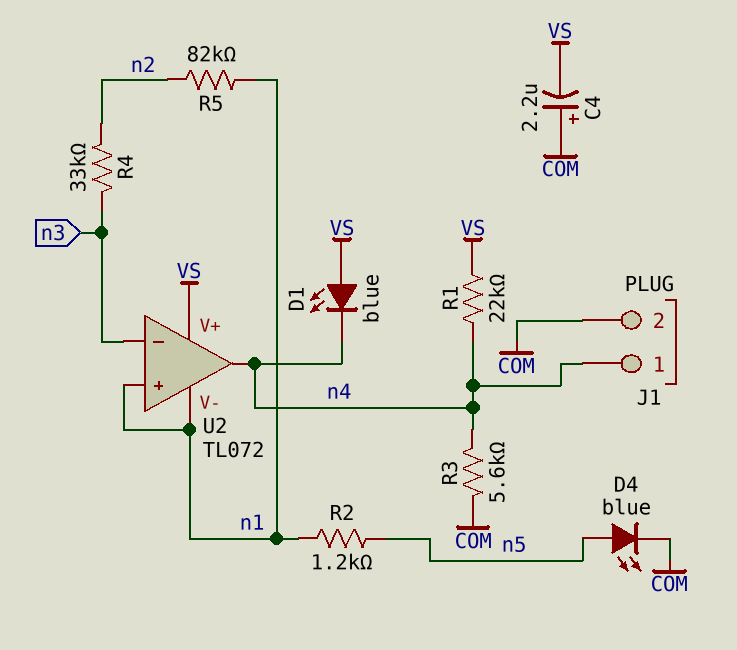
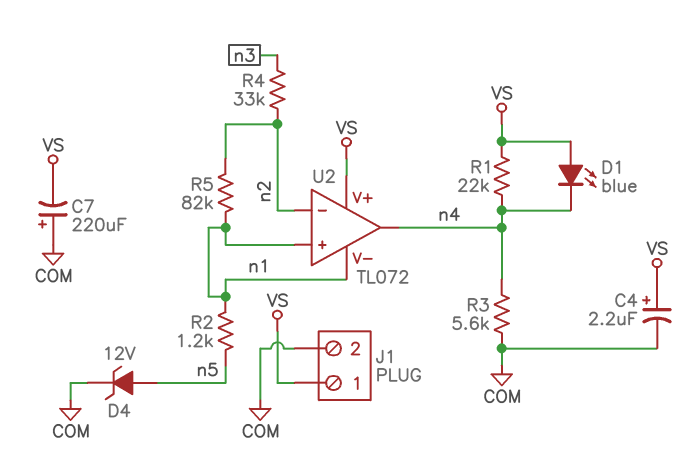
C4: 2.2uF (plus COM, minus VS) -> 2.2uF (plus VS, minus COM)
C7: none -> 220uF (plus COM, minus VS)
D4: LED blue (A n5, K COM) -> zener 12V (A n5, K COM)
J1 pin 1: n4 -> VS
U2 pin in-: n3 -> n2

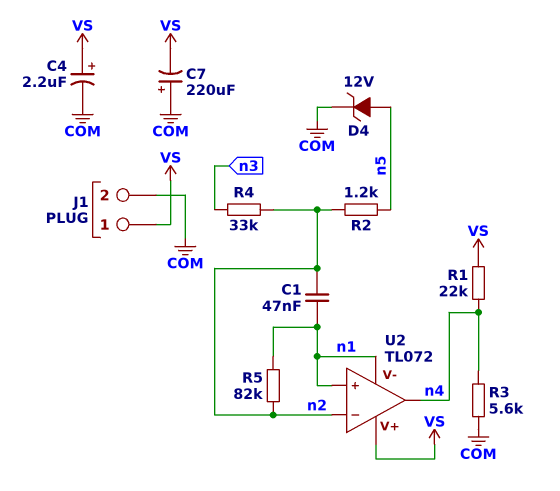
C1: none -> 47nF (n1, n2)
D1: LED blue (A VS, K n4) -> none
R2: 1.2k (n1, n5) -> 1.2k (n2, n5)

